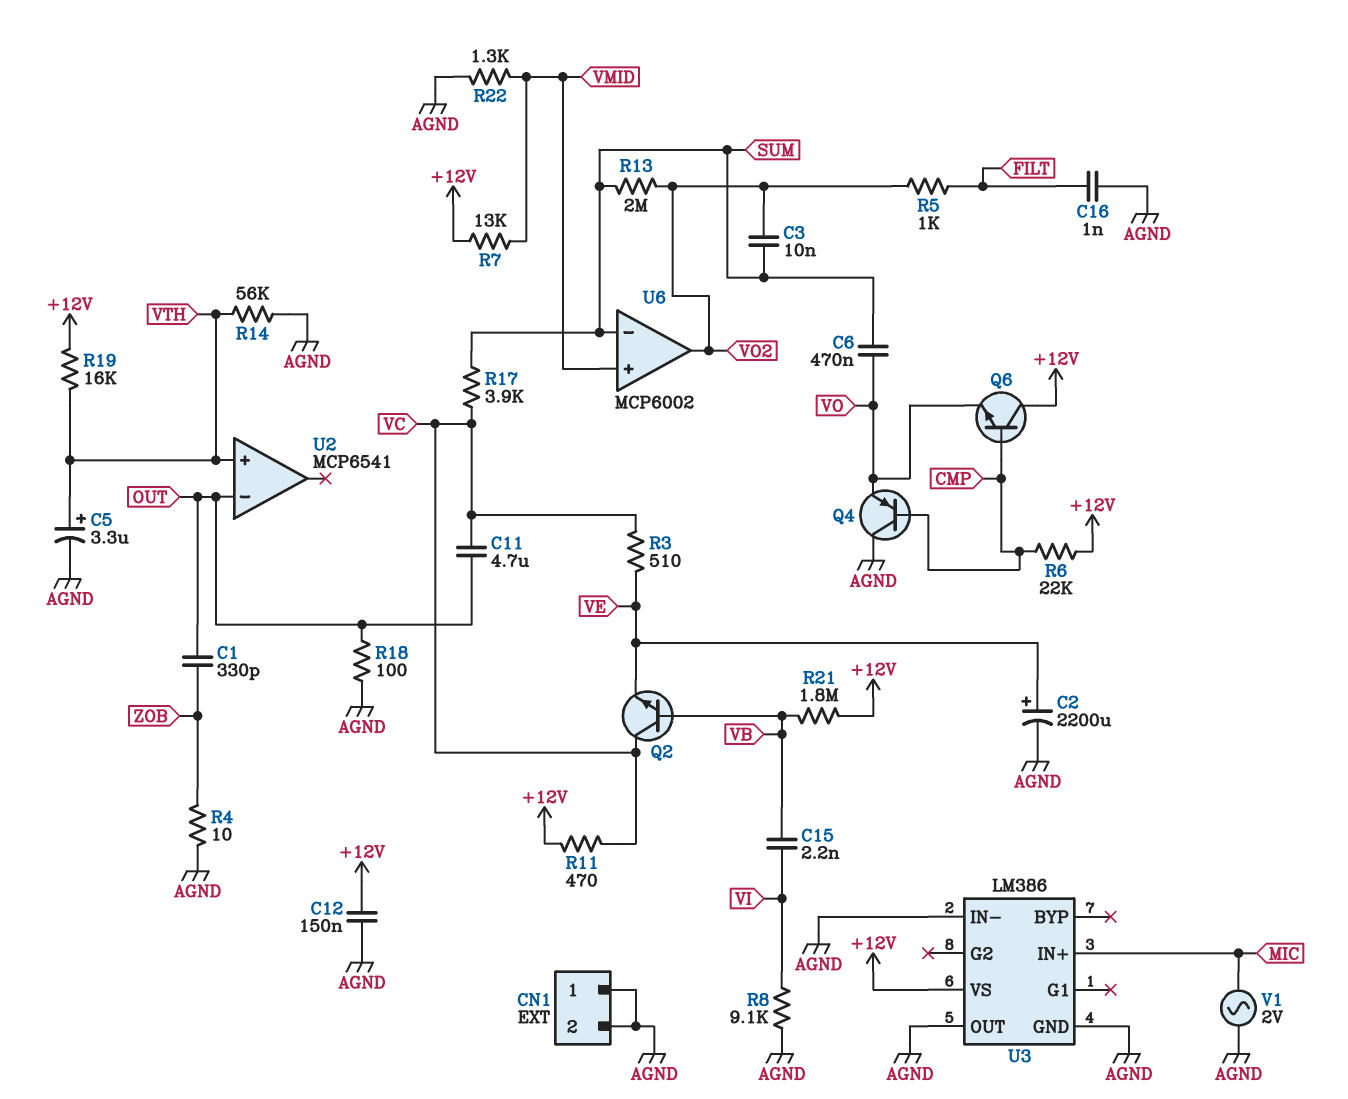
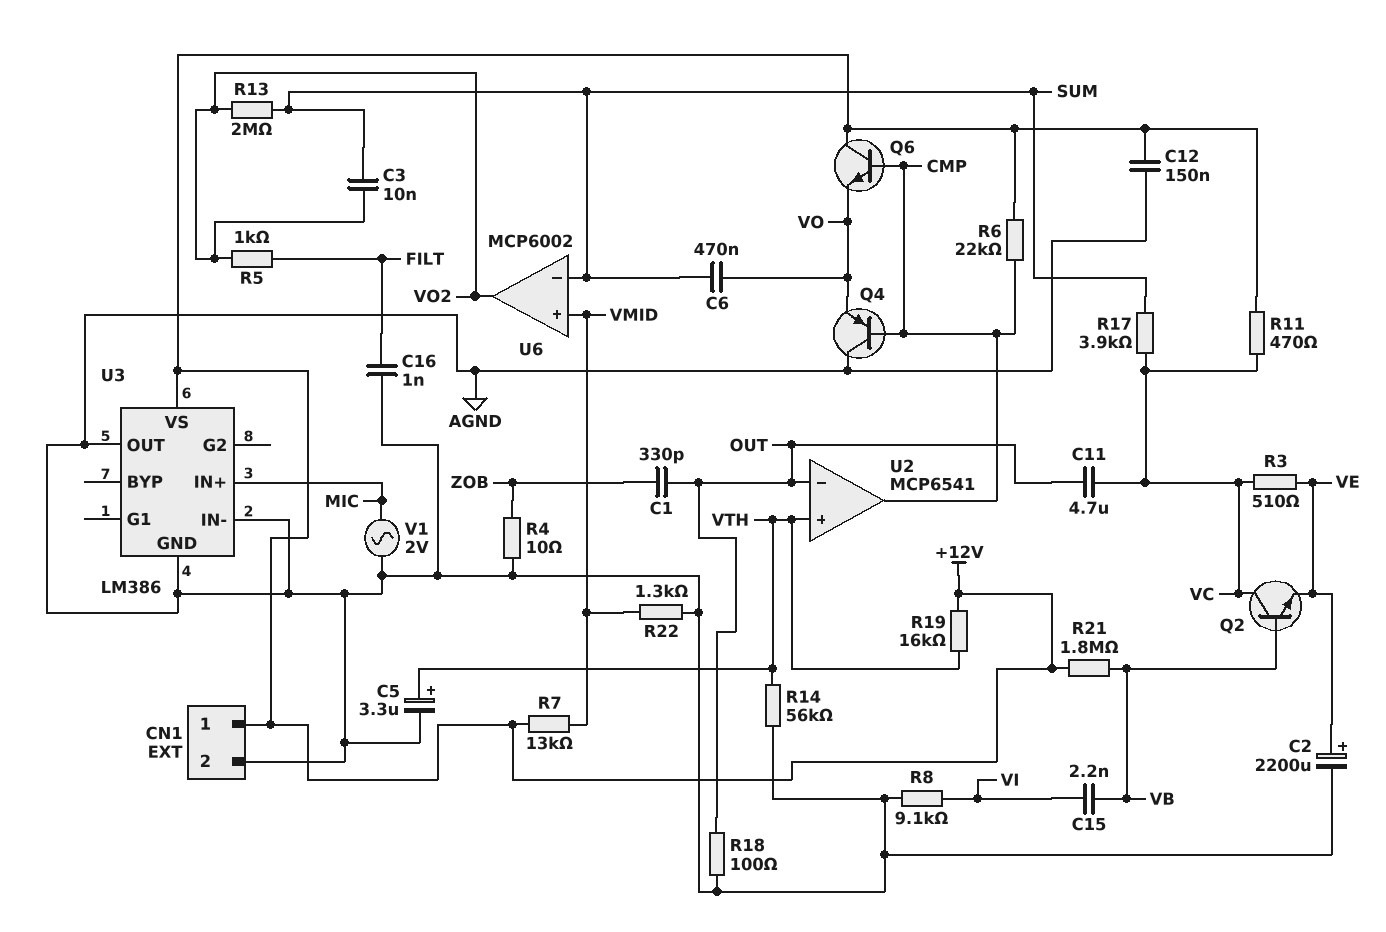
CN1 pin 1: AGND -> +12V
U2 pin out: none -> CMP

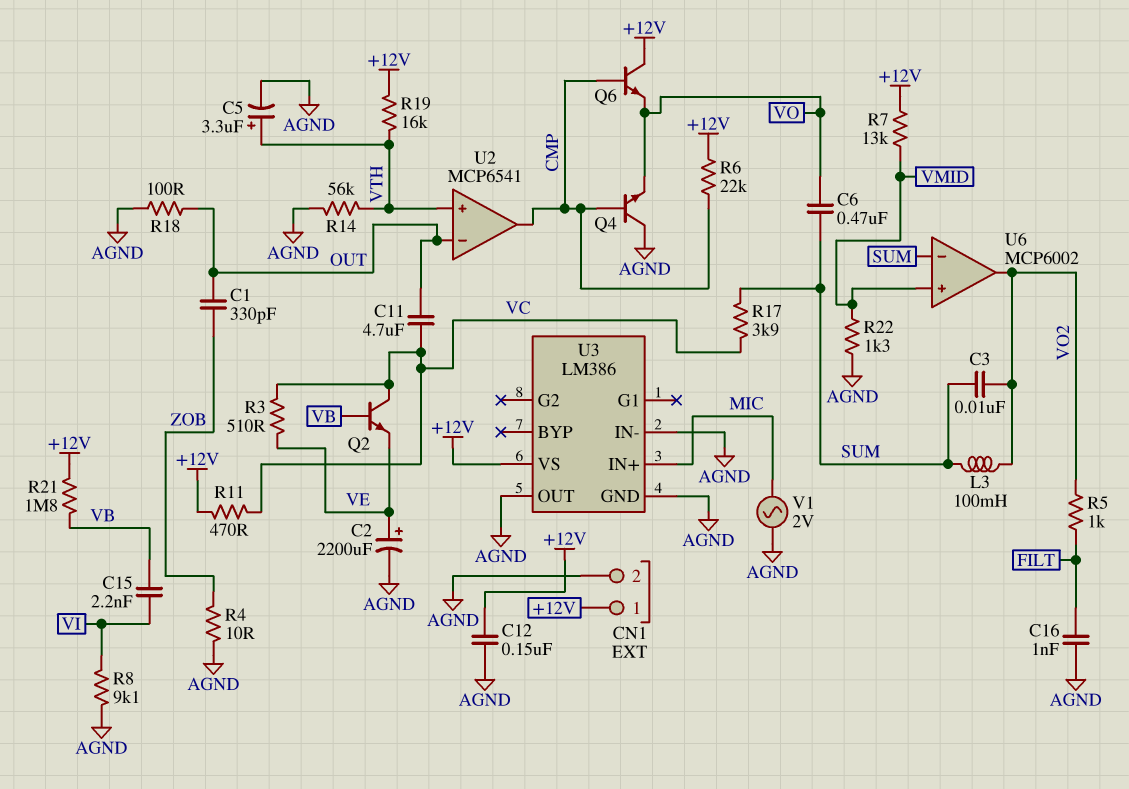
L3: none -> 100mH (SUM, VO2)
Q4: PNP (B CMP, C AGND, E VO) -> NPN (B CMP, C AGND, E VO)
R13: 2M (SUM, VO2) -> none

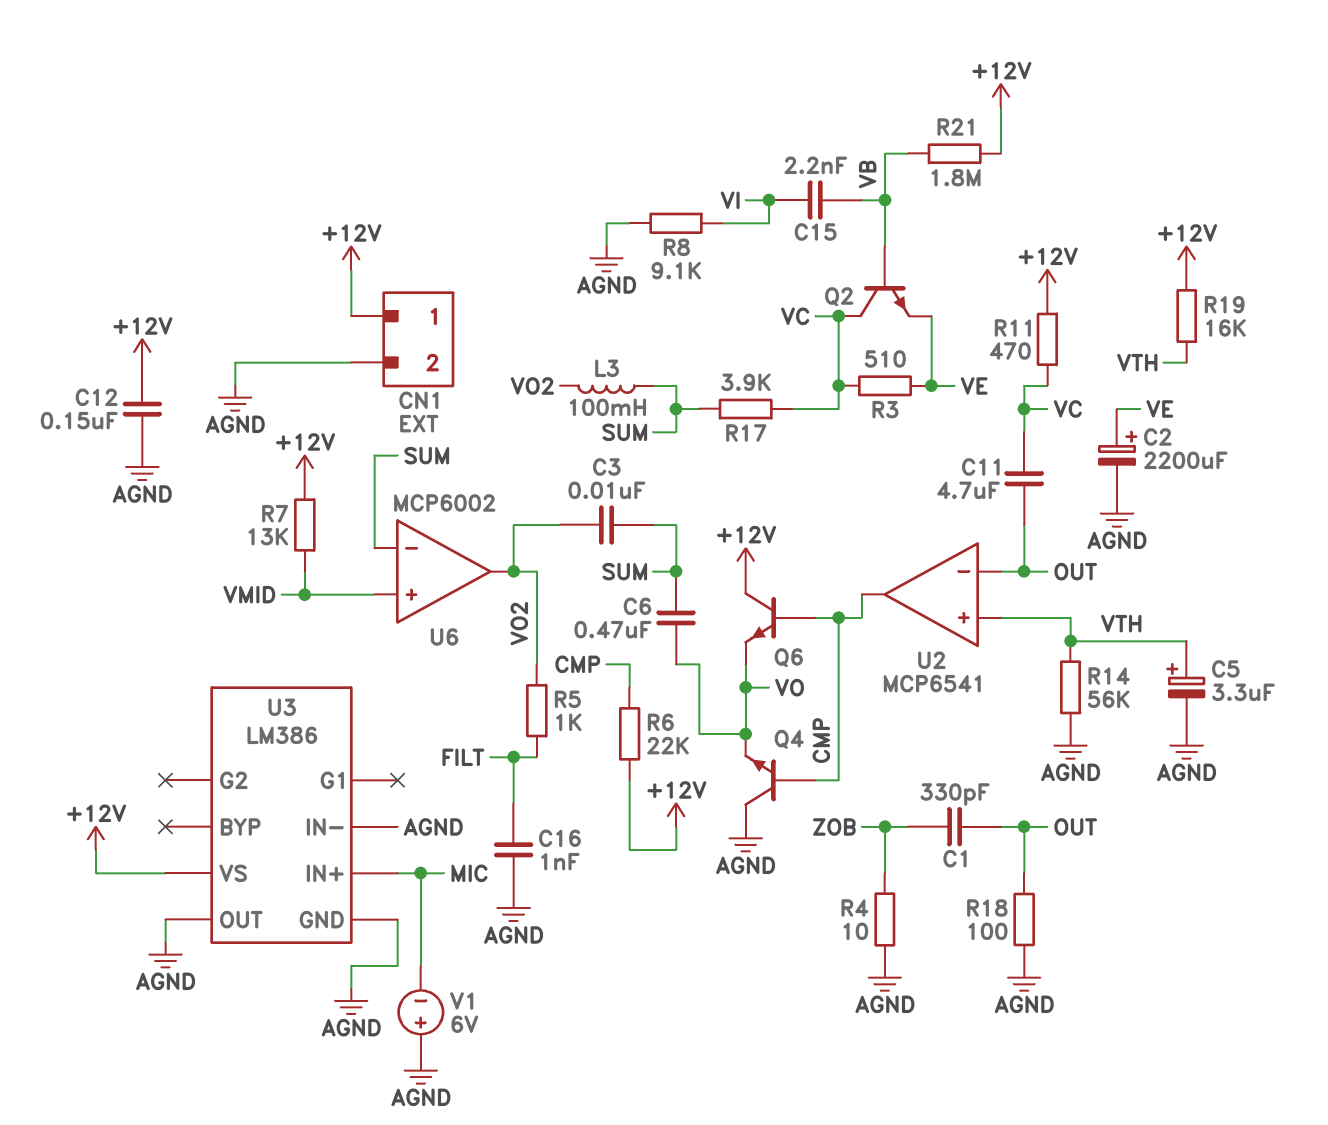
R22: 1.3k (AGND, VMID) -> none
V1: AC 2V (AGND, MIC) -> 6V (plus AGND, minus MIC)

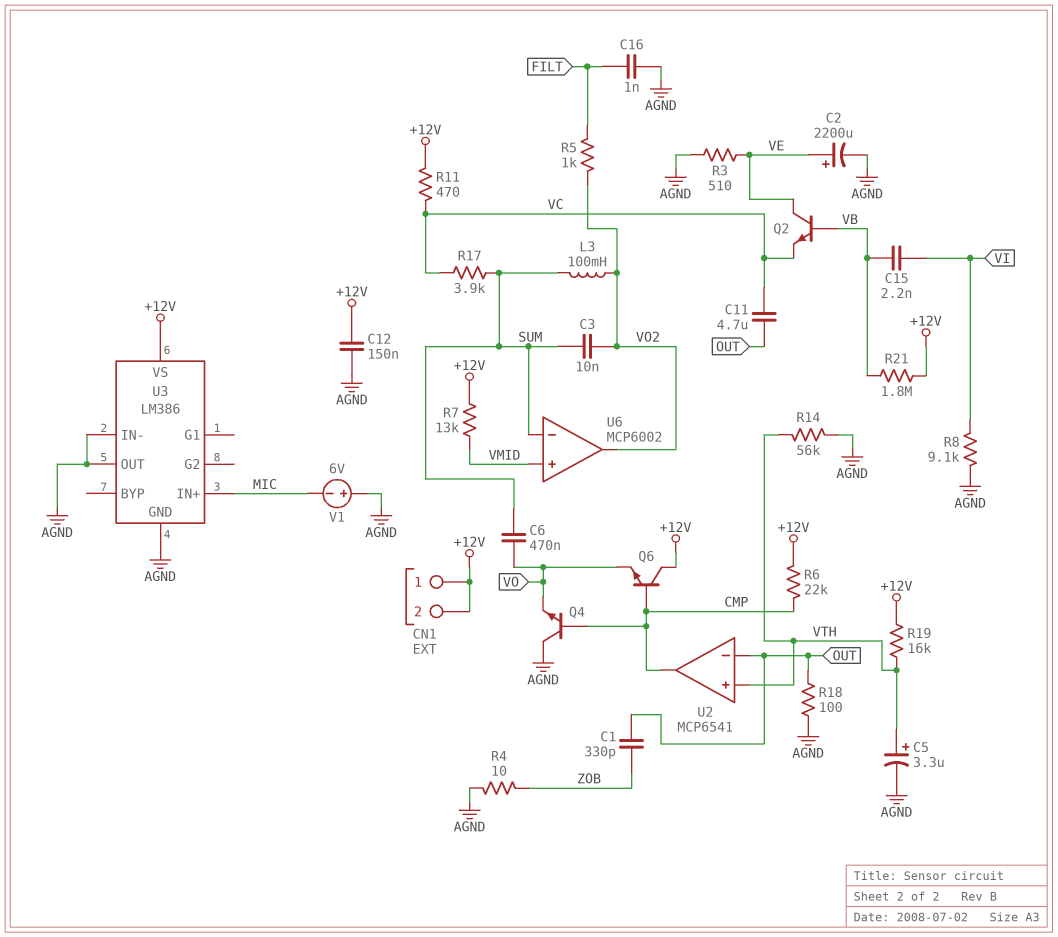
CN1 pin 2: AGND -> +12V
Q2: NPN (B VB, C VC, E VE) -> NPN (B VB, C VE, E VC)
R3: 510 (VC, VE) -> 510 (AGND, VE)

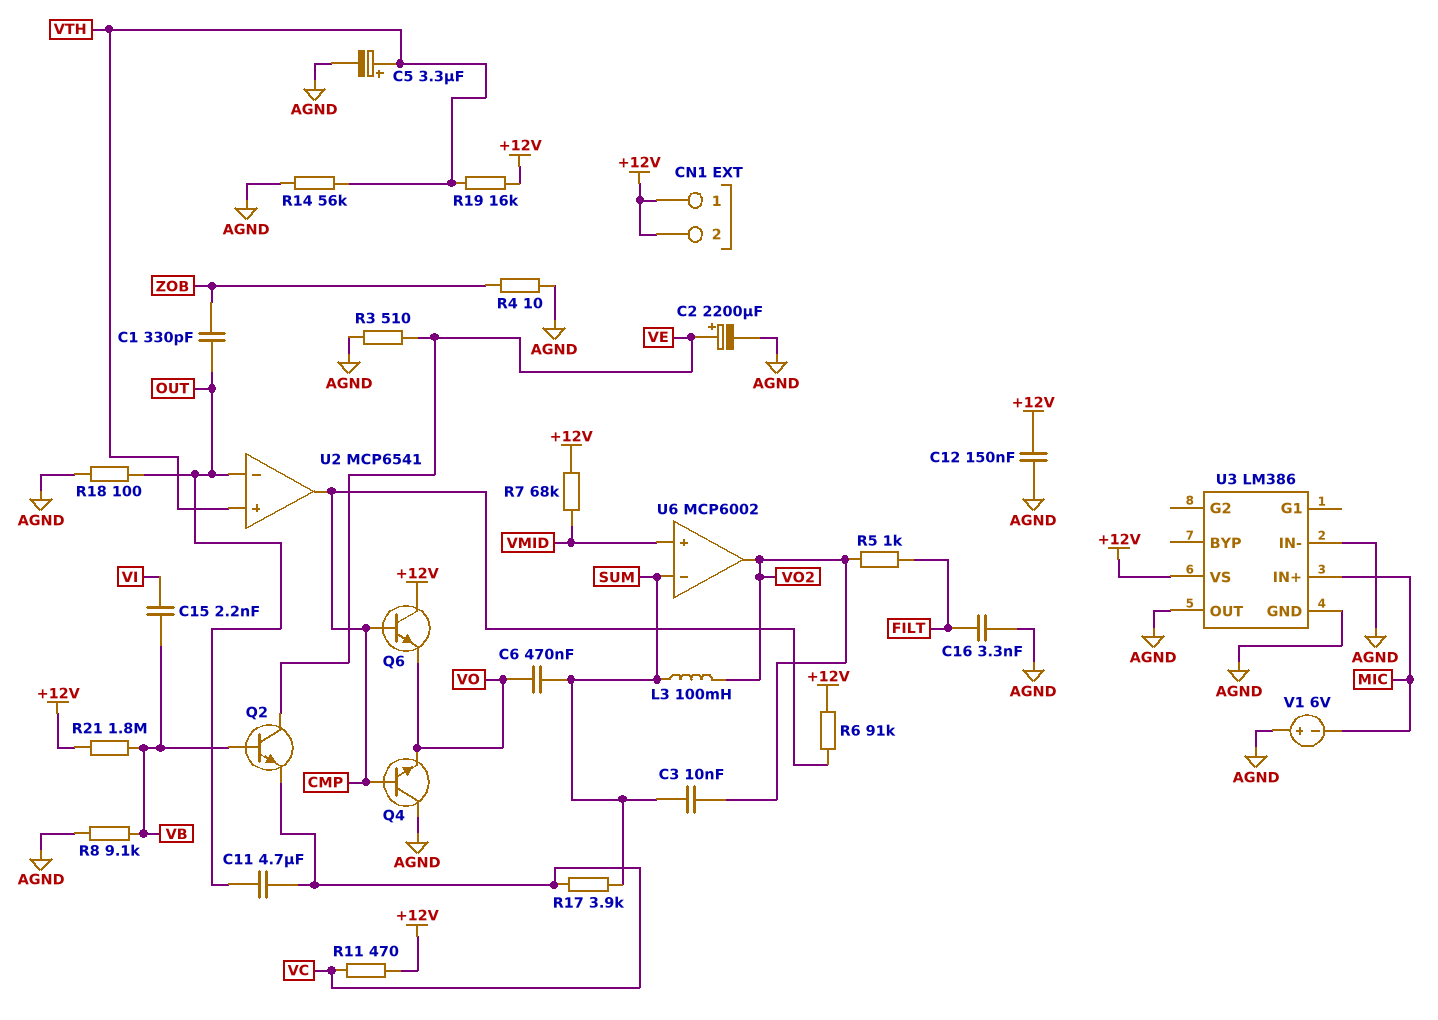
C16: 1nF (AGND, FILT) -> 3.3nF (AGND, FILT)
R6: 22k (+12V, CMP) -> 91k (+12V, CMP)
R7: 13k (+12V, VMID) -> 68k (+12V, VMID)
R8: 9.1k (AGND, VI) -> 9.1k (AGND, VB)

